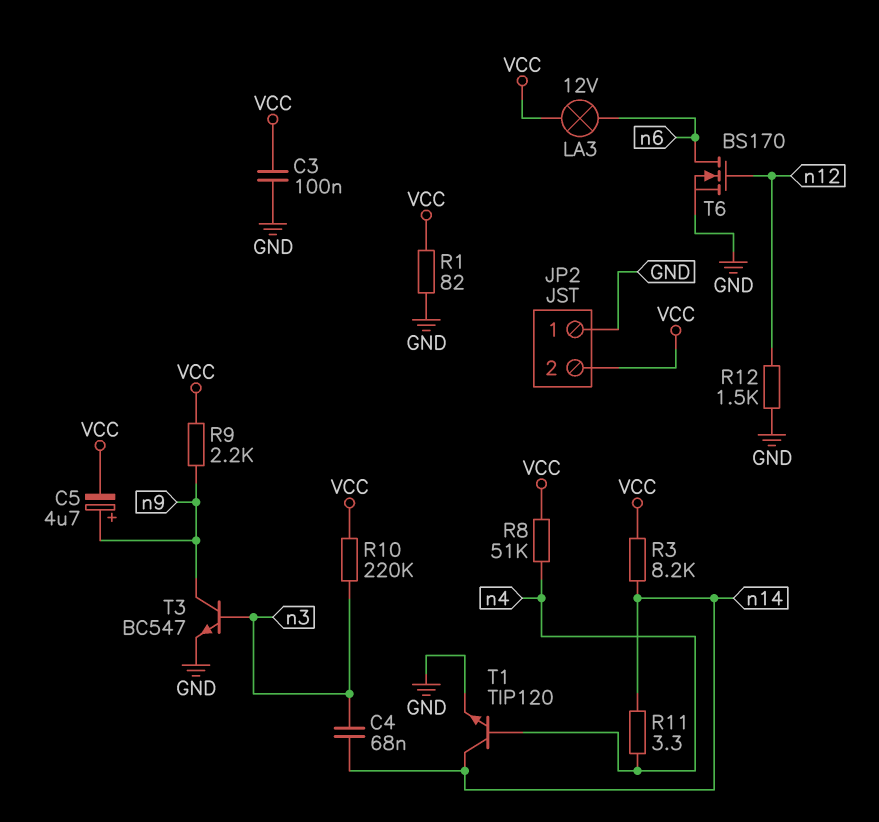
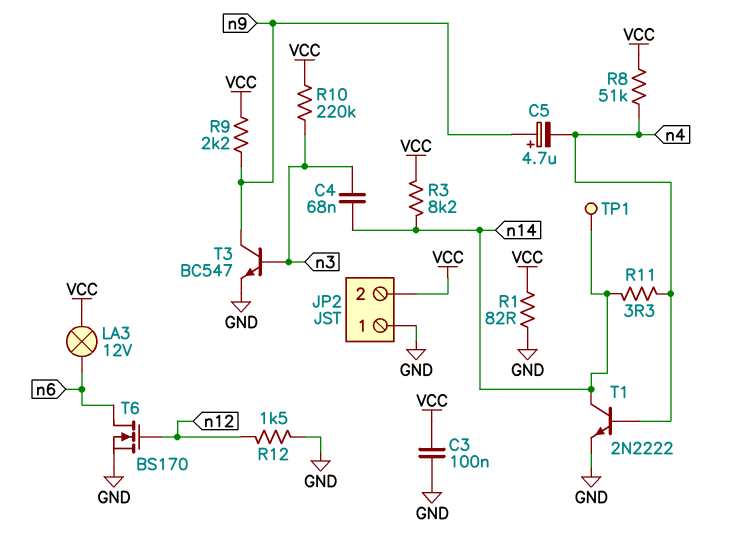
C5: 4.7uF (plus n9, minus VCC) -> 4.7uF (plus n9, minus n4)
T1: NPN TIP120 (B n4, C n14, E GND) -> NPN 2N2222 (B n4, C n14, E GND)
TP1: none -> test point (n14)

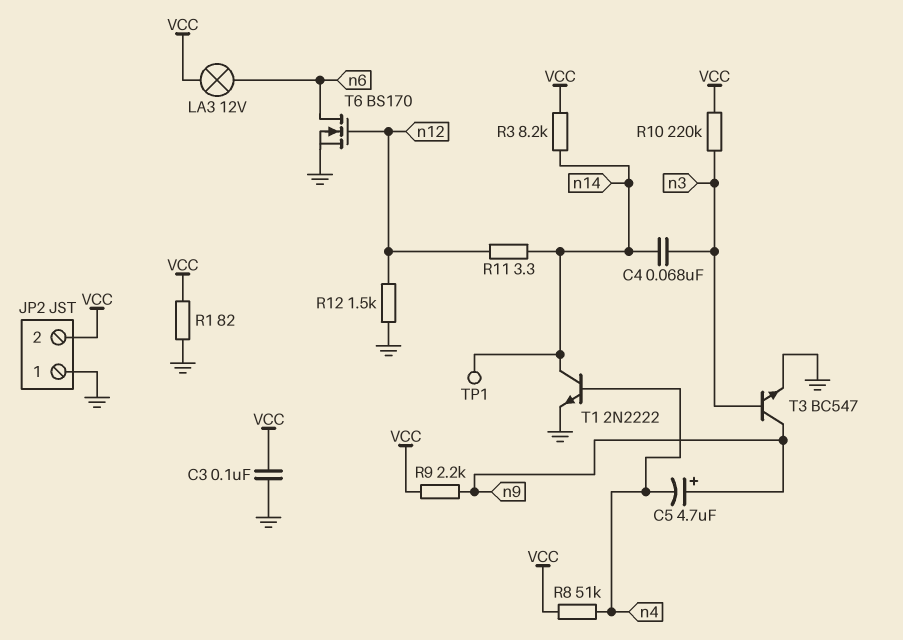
R11: 3.3 (n4, n14) -> 3.3 (n12, n14)

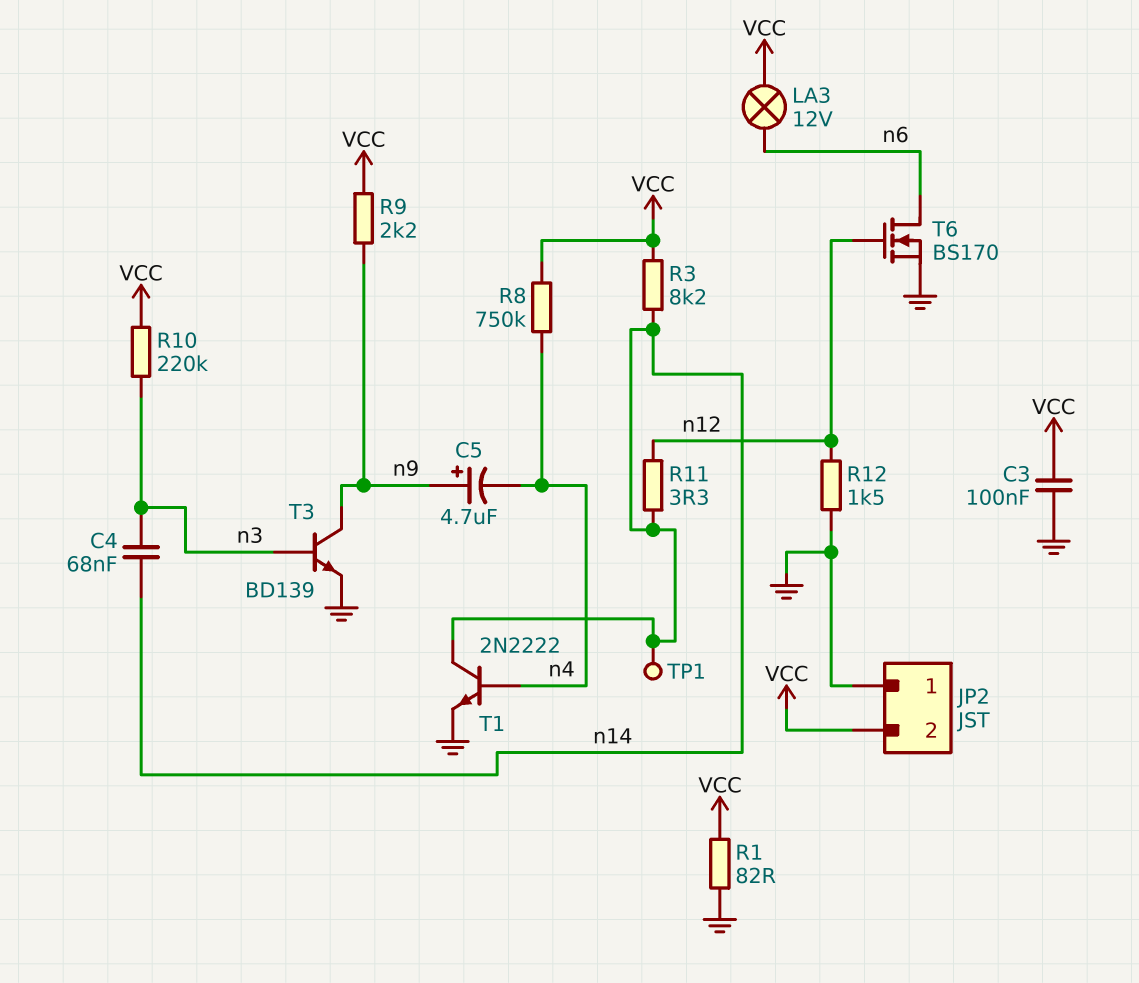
R8: 51k (VCC, n4) -> 750k (VCC, n4)
T3: NPN BC547 (B n3, C n9, E GND) -> NPN BD139 (B n3, C n9, E GND)

